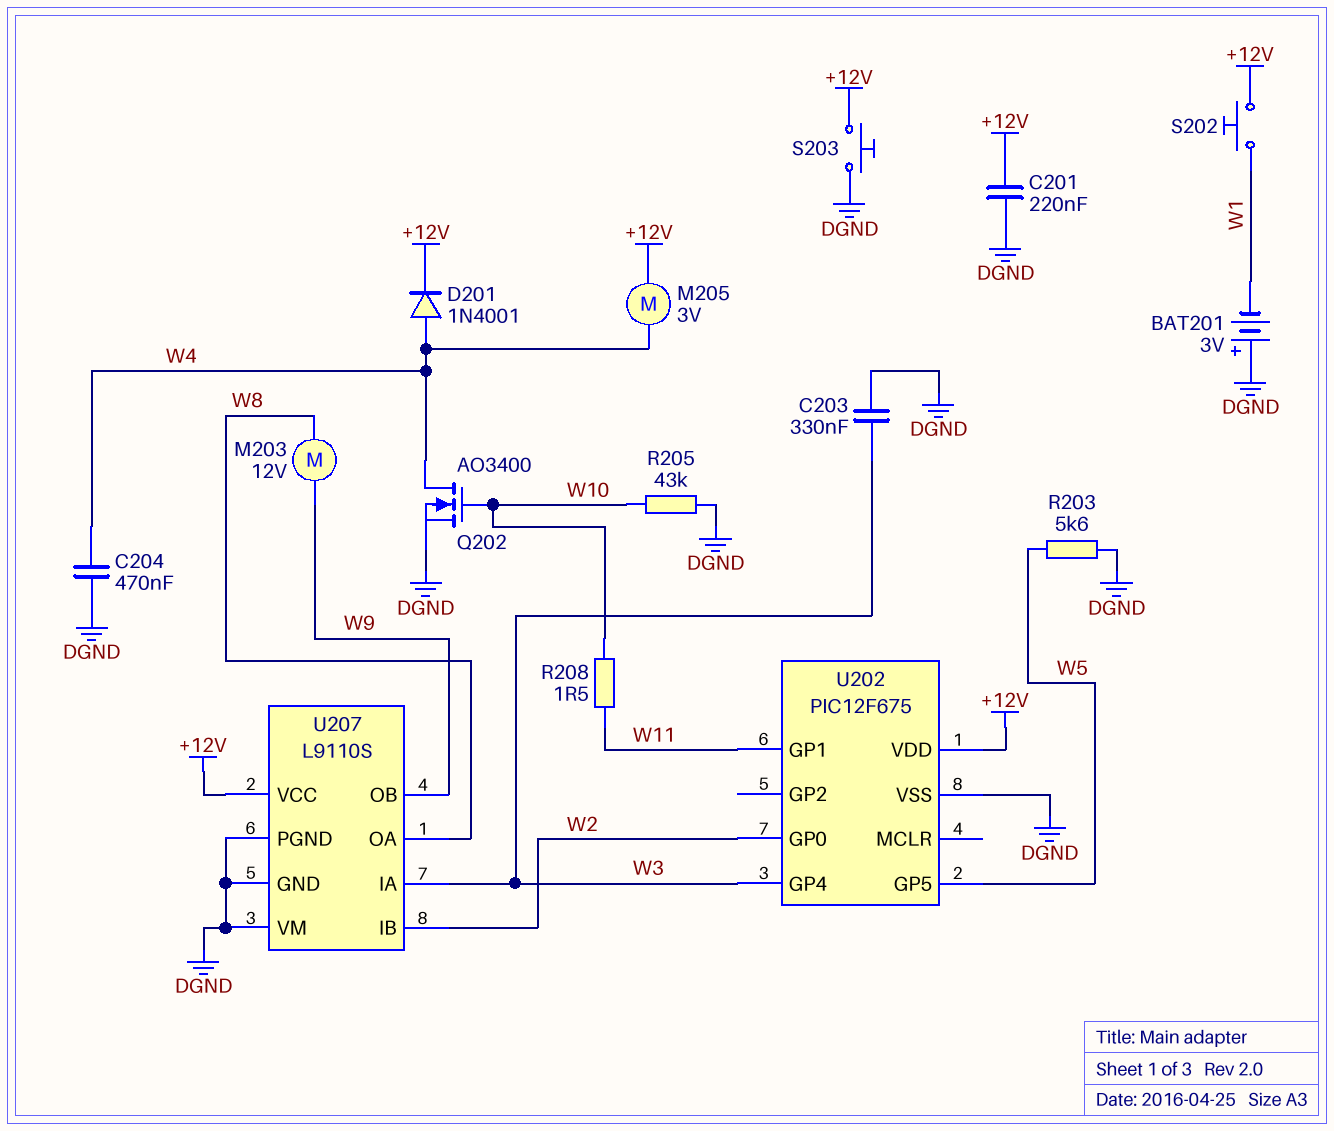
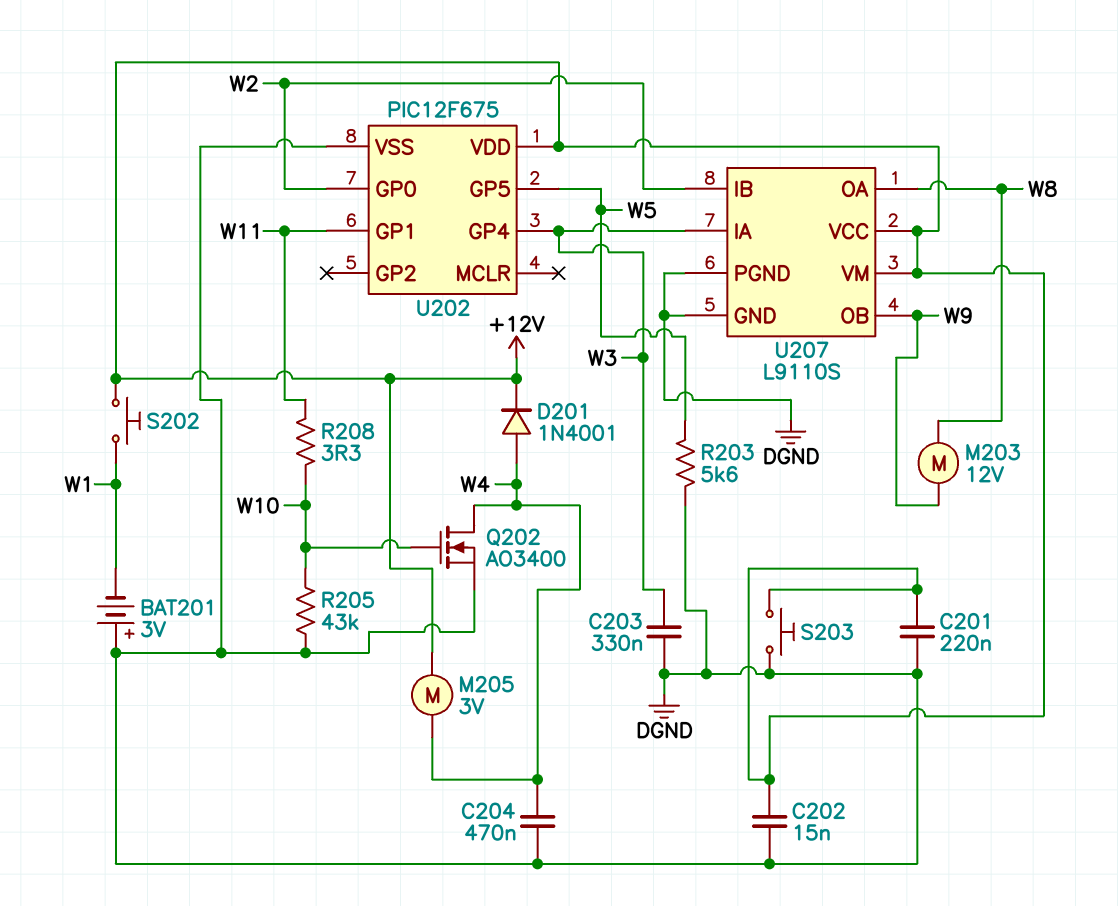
C202: none -> 15nF (+12V, DGND)
R208: 1.5 (W10, W11) -> 3.3 (W10, W11)
U207 pin VM: DGND -> +12V

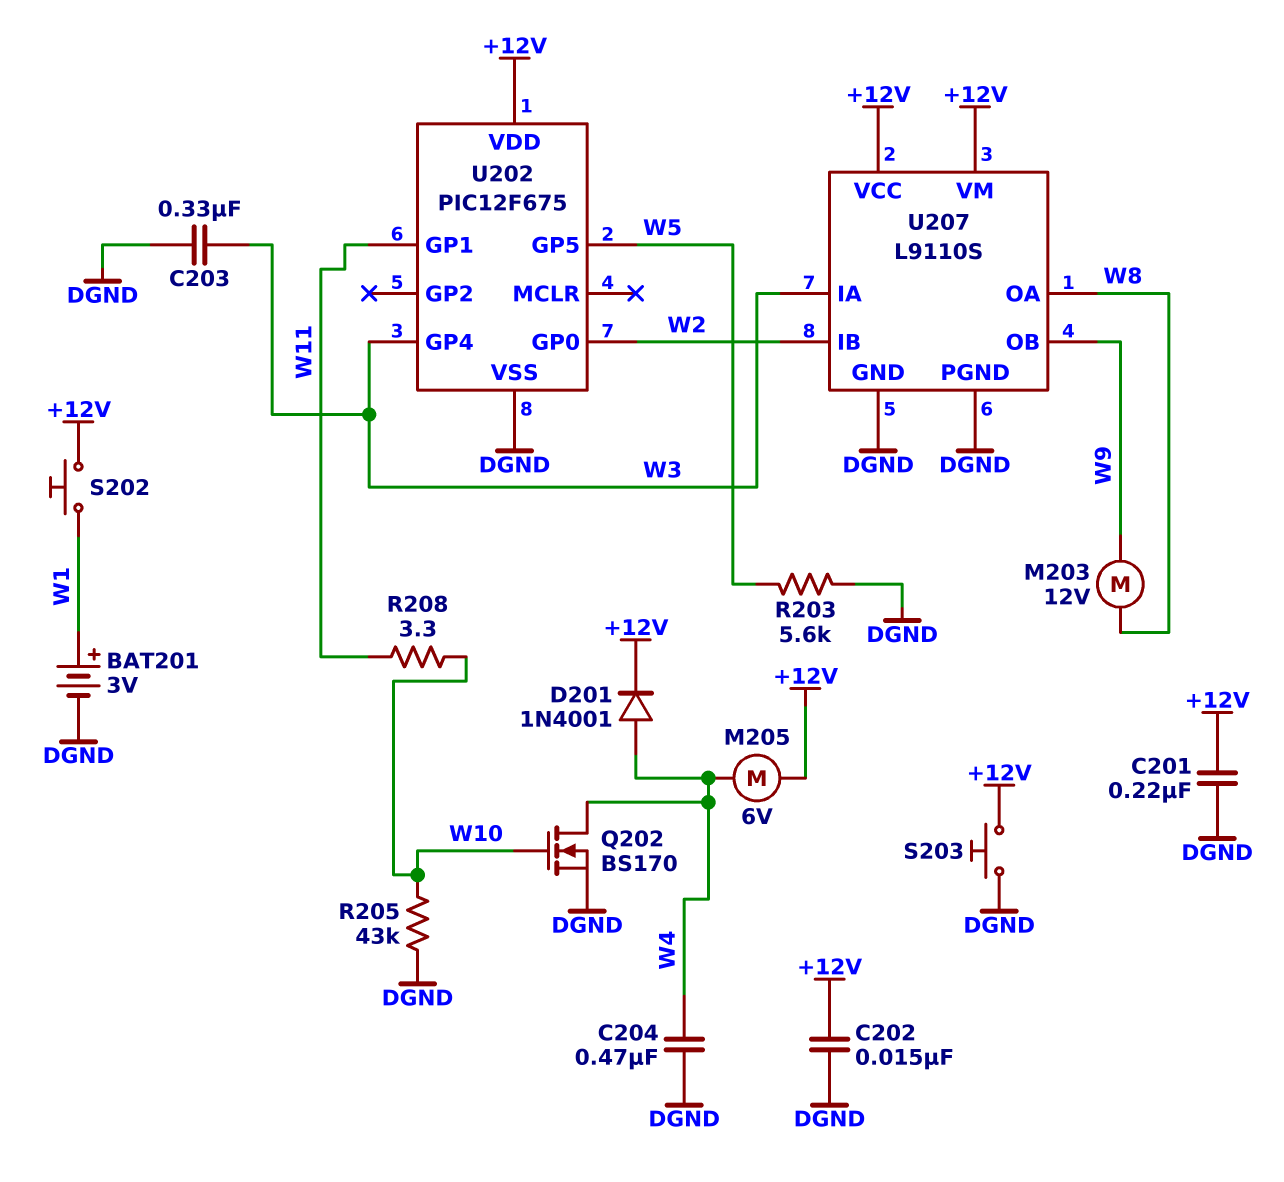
BAT201: 3V (plus DGND, minus W1) -> 3V (plus W1, minus DGND)
M205: motor 3V (+12V, W4) -> motor 6V (+12V, W4)
Q202: NMOS AO3400 (G W10, D W4, S DGND) -> NMOS BS170 (G W10, D W4, S DGND)

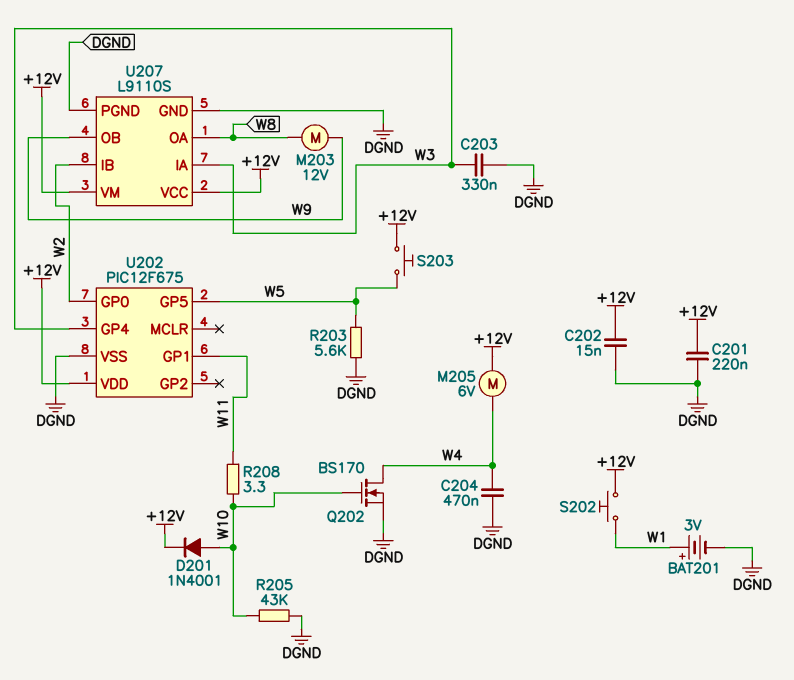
D201: diode 1N4001 (A W4, K +12V) -> diode 1N4001 (A W10, K +12V)
S203: button (+12V, DGND) -> button (+12V, W5)

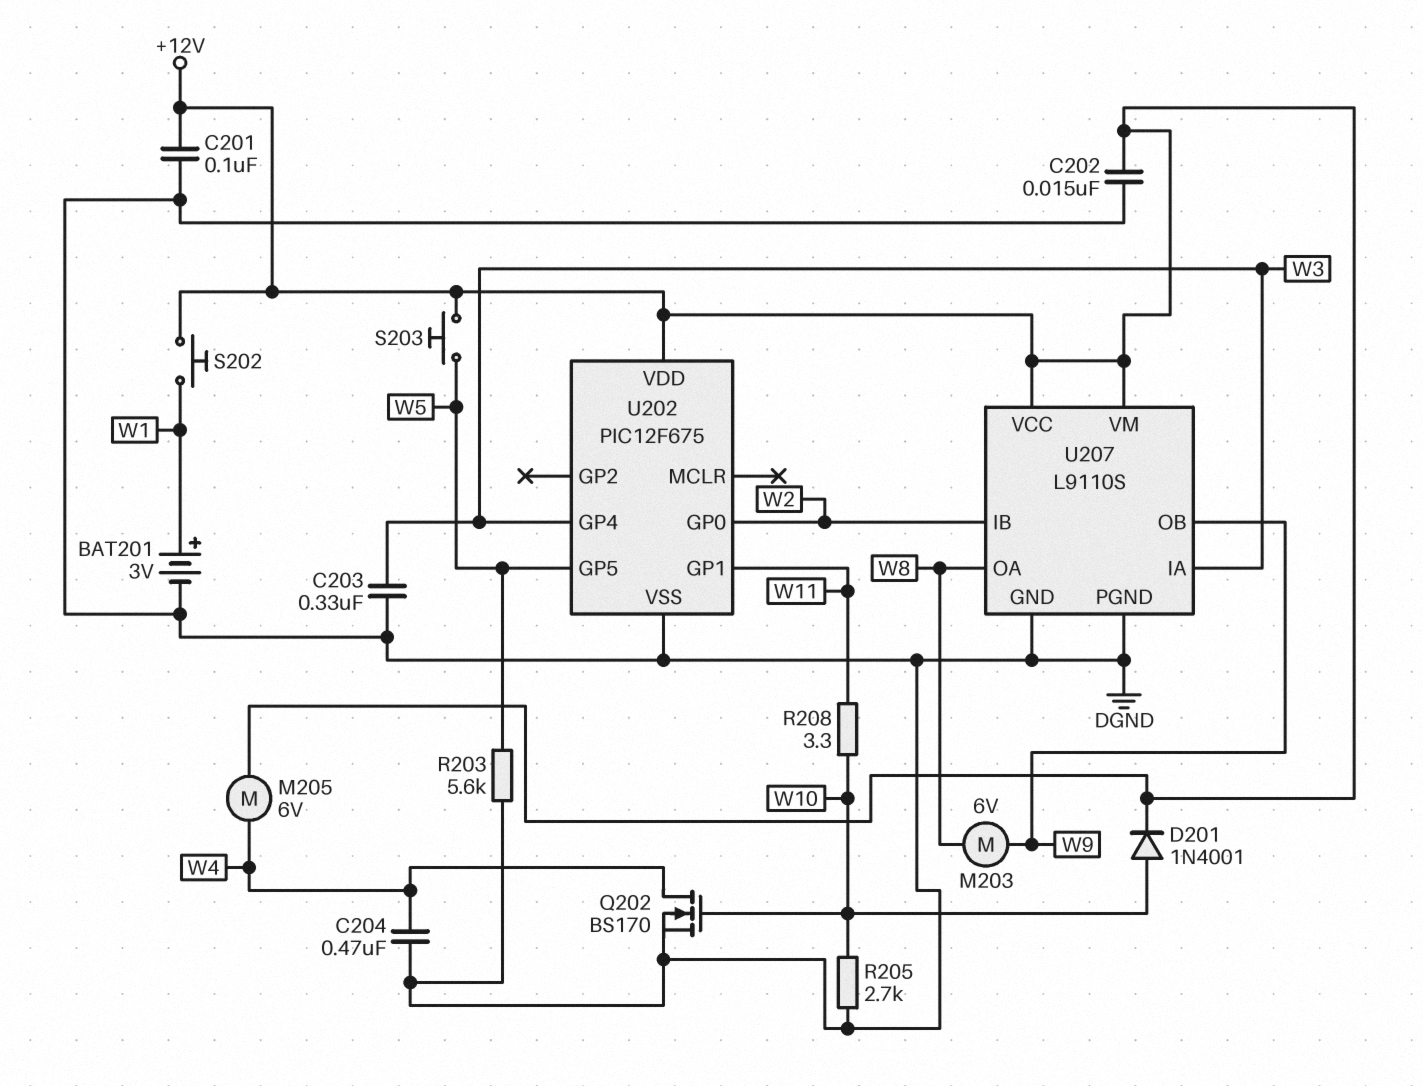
C201: 220nF (+12V, DGND) -> 100nF (+12V, DGND)
M203: motor 12V (W8, W9) -> motor 6V (W8, W9)
R205: 43k (DGND, W10) -> 2.7k (DGND, W10)

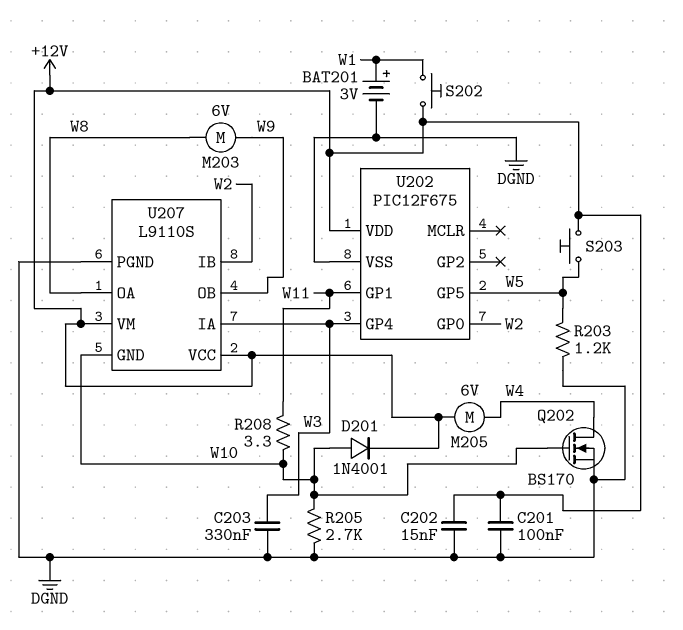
C204: 470nF (DGND, W4) -> none
R203: 5.6k (DGND, W5) -> 1.2k (DGND, W5)
U207 pin GND: DGND -> W10

